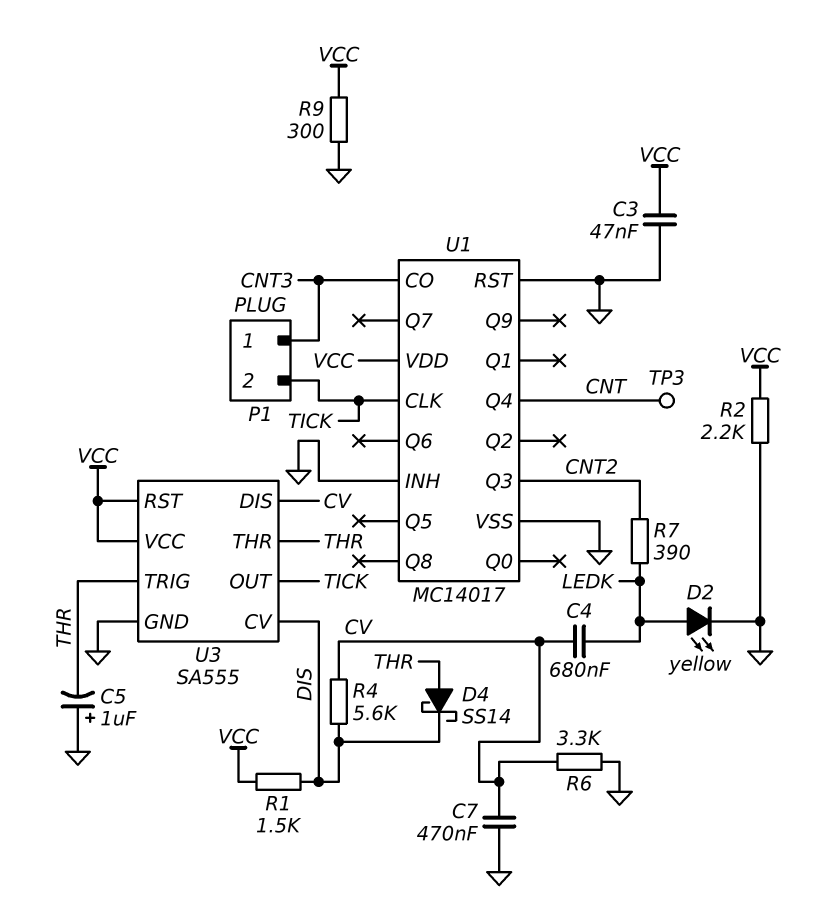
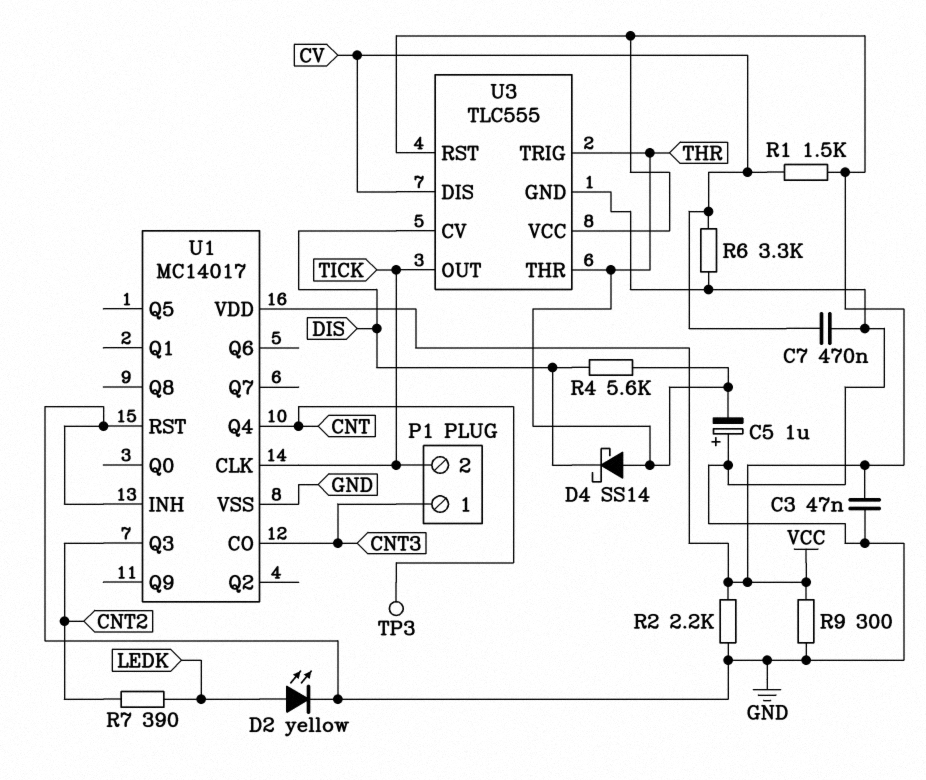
C4: 680nF (CV, LEDK) -> none
R1: 1.5k (DIS, VCC) -> 1.5k (CV, VCC)
R4: 5.6k (CV, DIS) -> 5.6k (DIS, THR)
U3: SA555 -> TLC555

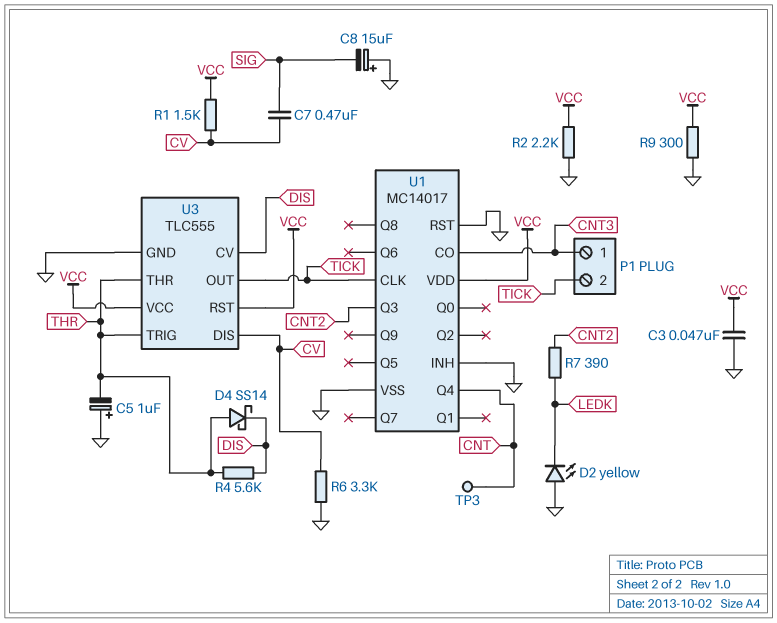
C7: 470nF (CV, GND) -> 470nF (CV, SIG)
C8: none -> 15uF (plus GND, minus SIG)
D2: LED yellow (A LEDK, K GND) -> LED yellow (A GND, K LEDK)

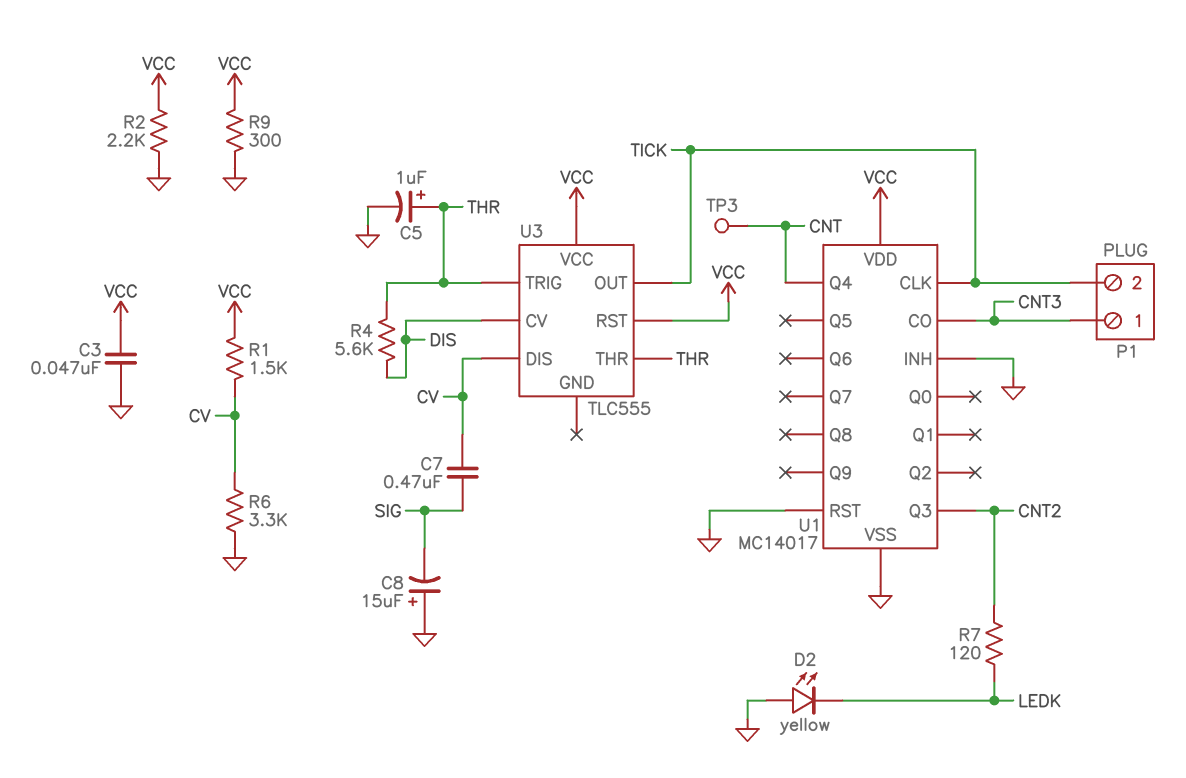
C5: 1uF (plus GND, minus THR) -> 1uF (plus THR, minus GND)
D4: schottky SS14 (A THR, K DIS) -> none
R7: 390 (CNT2, LEDK) -> 120 (CNT2, LEDK)
U3 pin GND: GND -> none

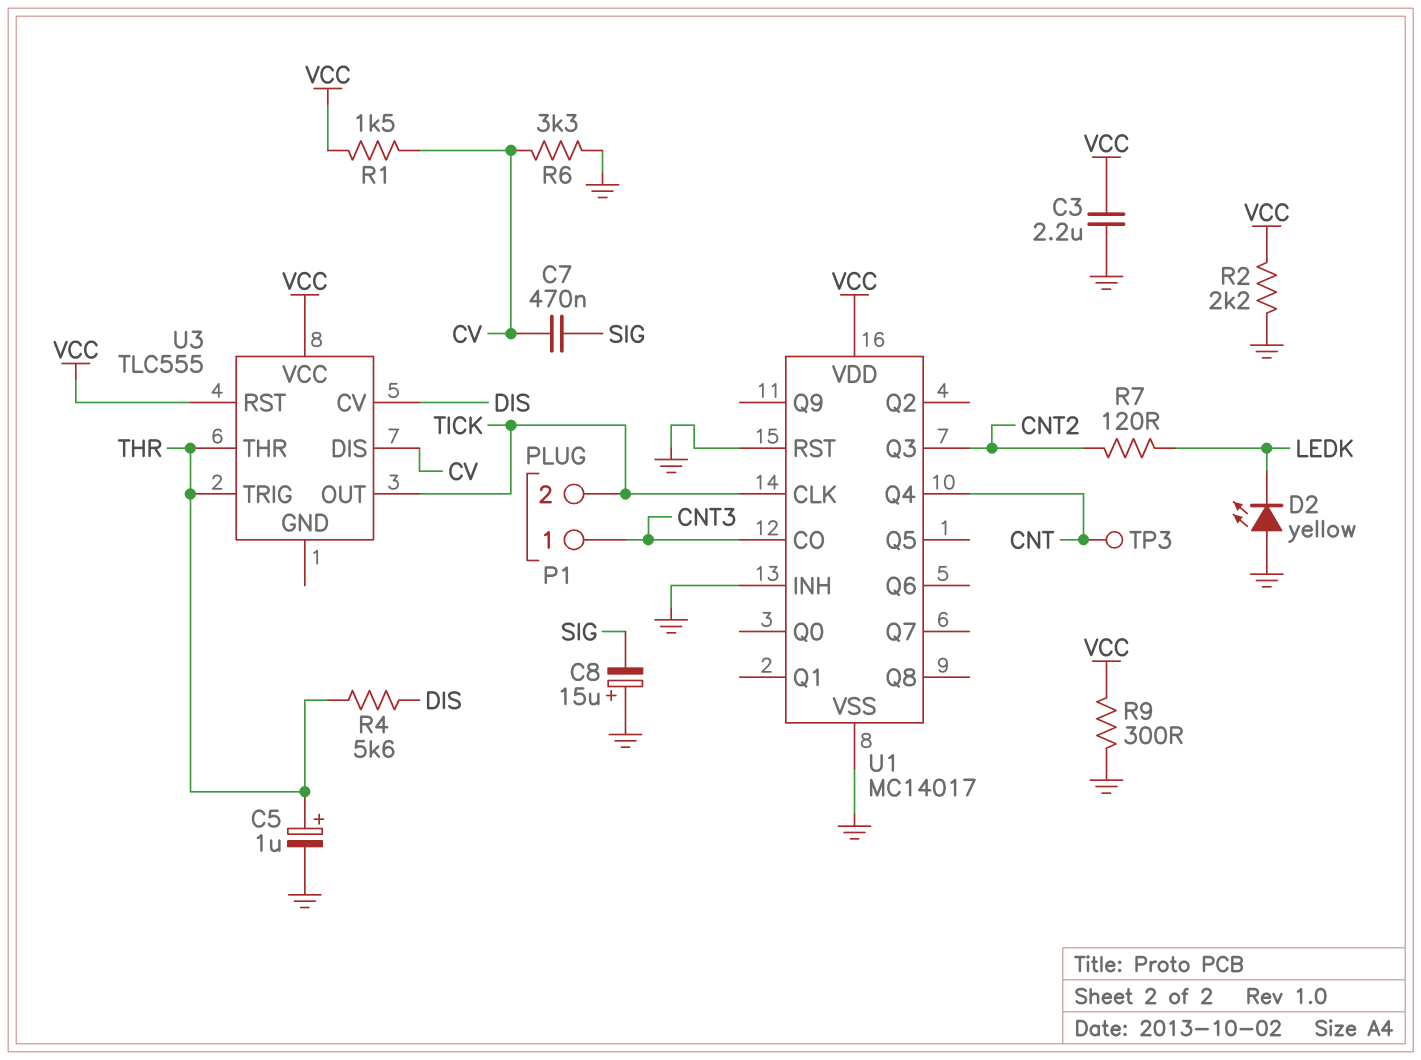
C3: 47nF (GND, VCC) -> 2.2uF (GND, VCC)

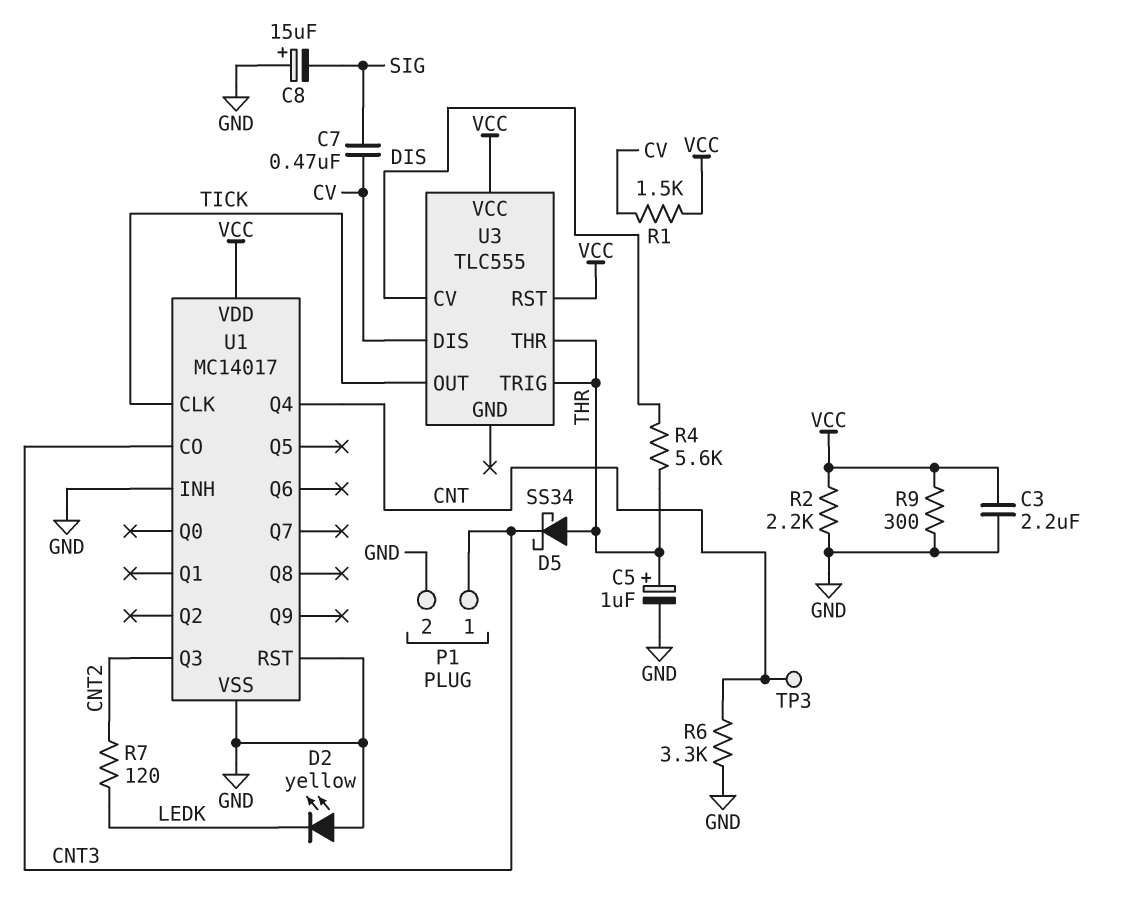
D5: none -> schottky SS34 (A THR, K CNT3)
P1 pin 2: TICK -> GND
R6: 3.3k (CV, GND) -> 3.3k (CNT, GND)

